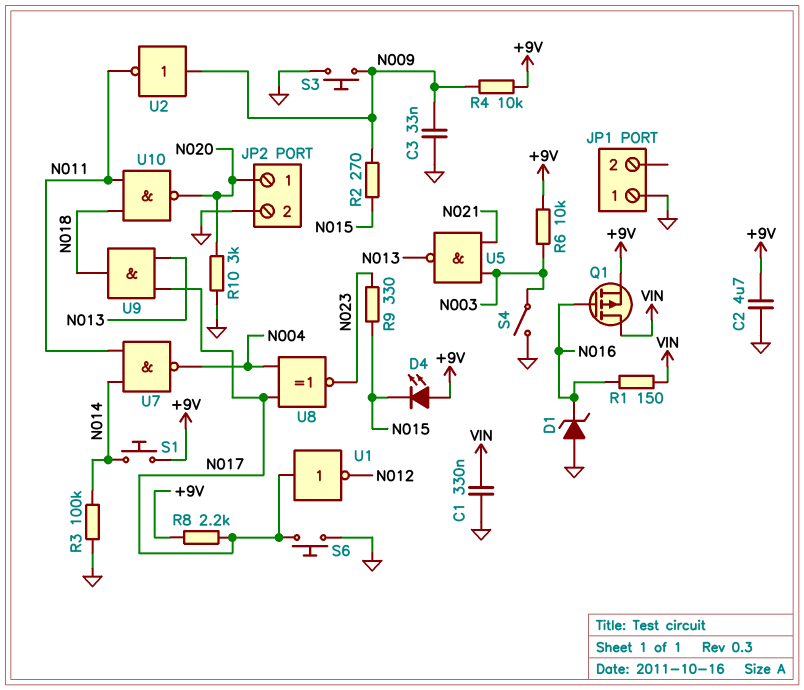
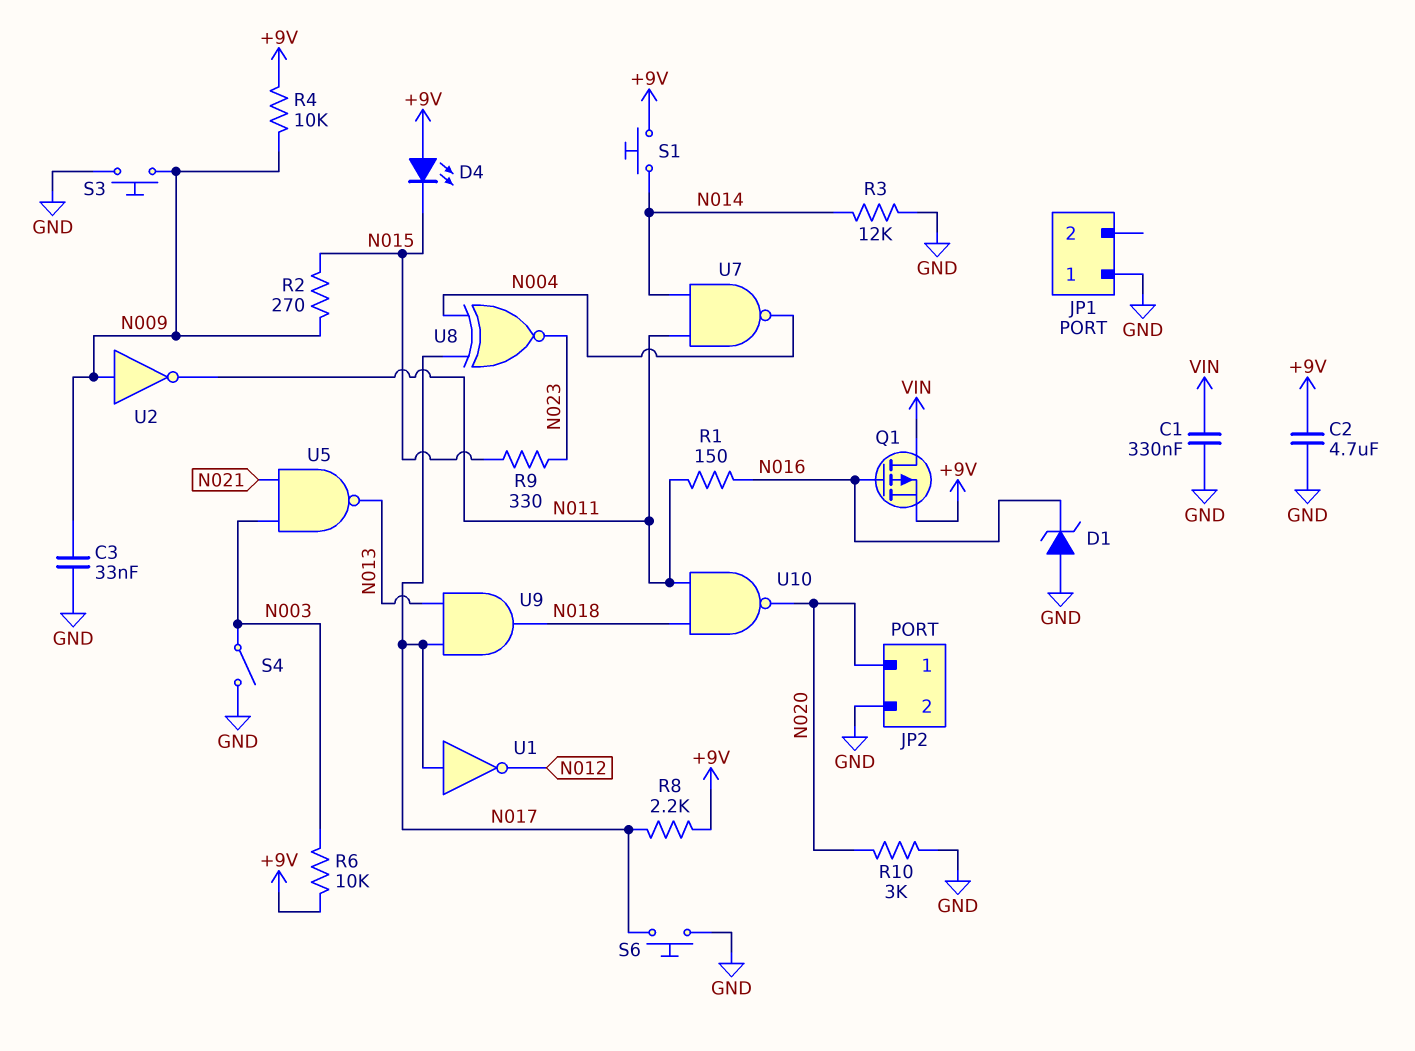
R1: 150 (N016, VIN) -> 150 (N011, N016)
R3: 100k (GND, N014) -> 12k (GND, N014)

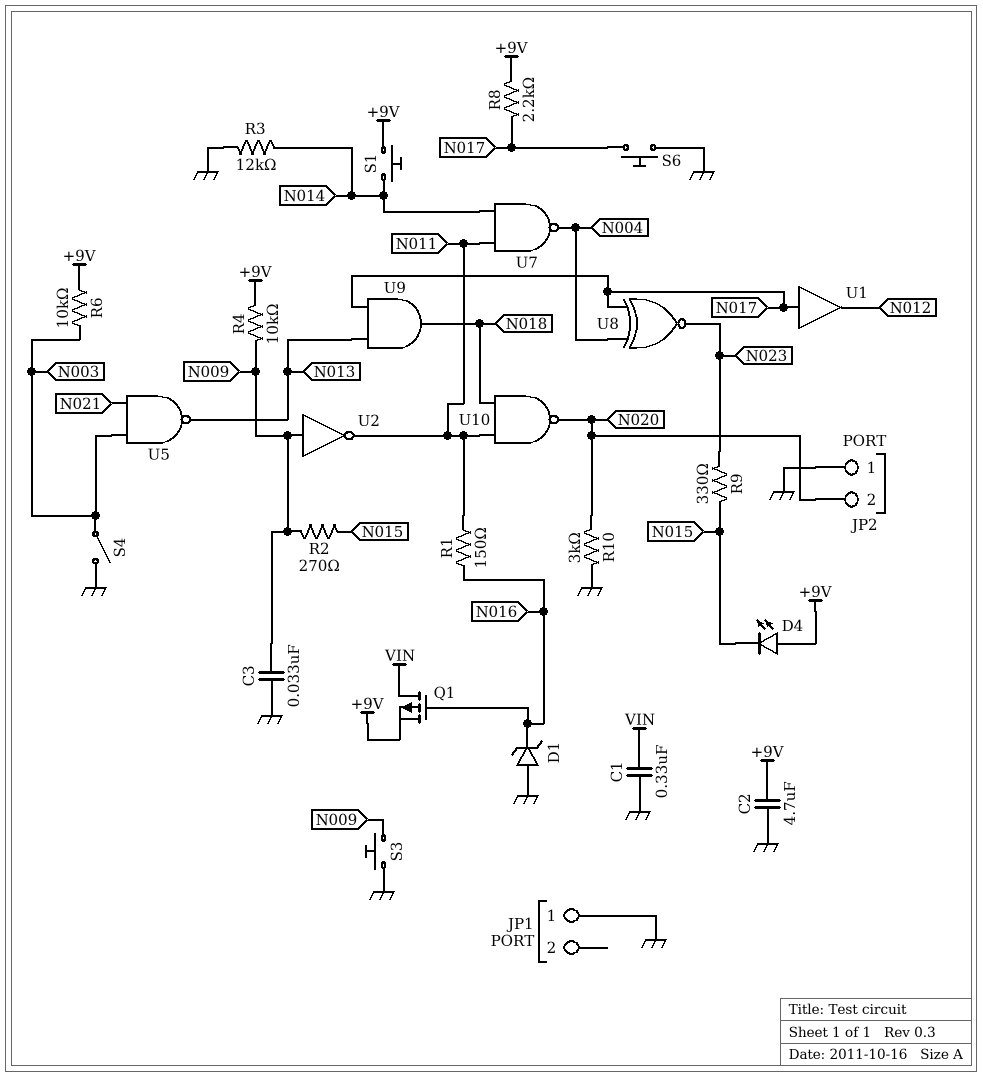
JP2 pin 1: N020 -> GND
JP2 pin 2: GND -> N020
U1: NOT (in N017, out N012) -> buffer (in N017, out N012)

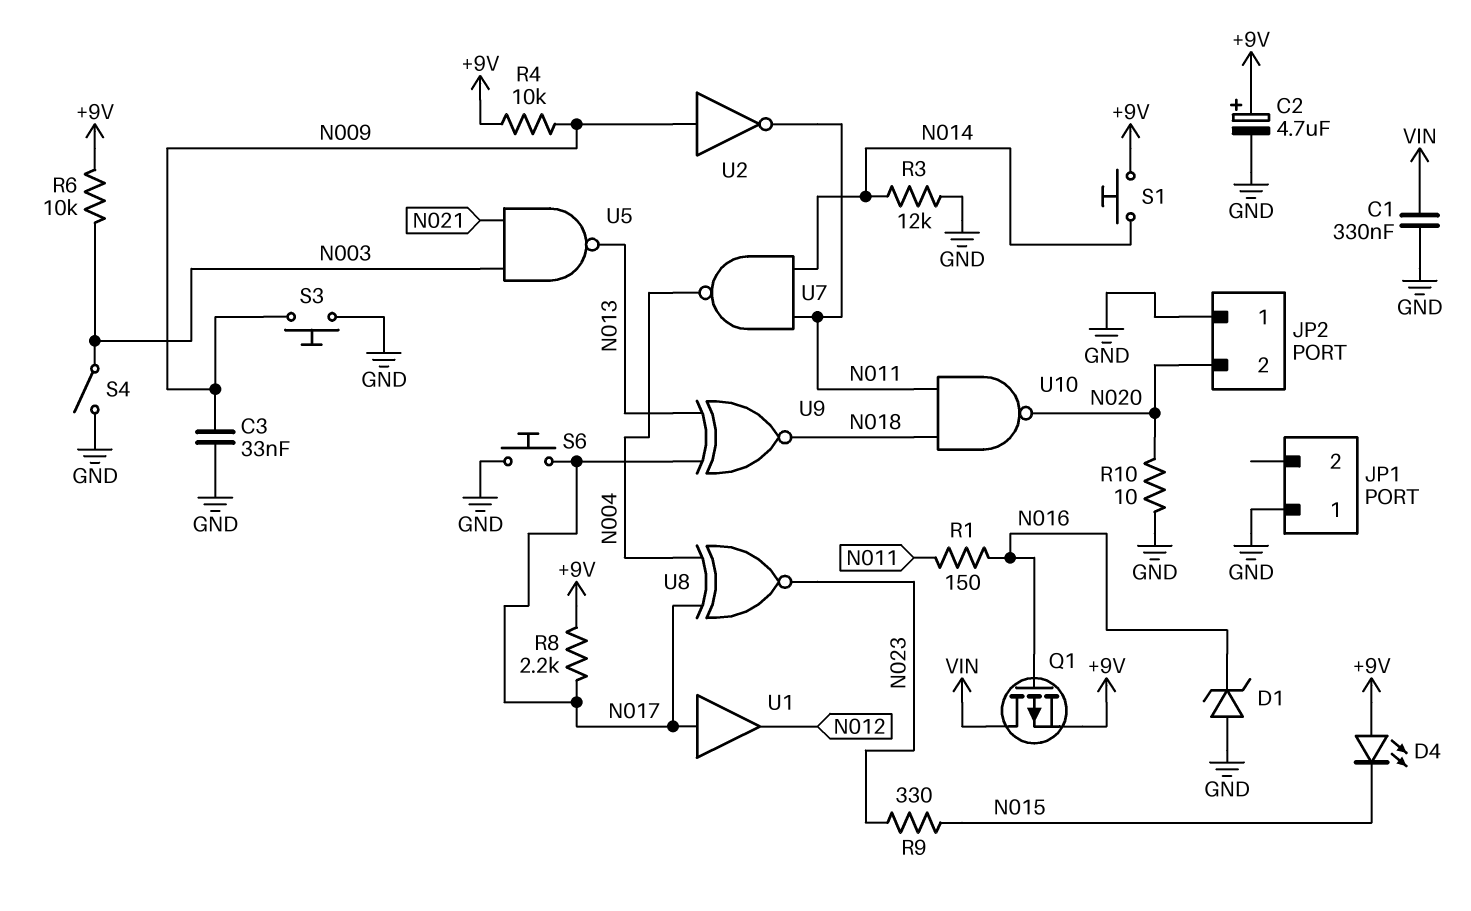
C2: 4.7uF (+9V, GND) -> 4.7uF (plus +9V, minus GND)
R2: 270 (N009, N015) -> none
R10: 3k (GND, N020) -> 10 (GND, N020)
U9: AND (in N013, in N017, out N018) -> XNOR (in N013, in N017, out N018)

